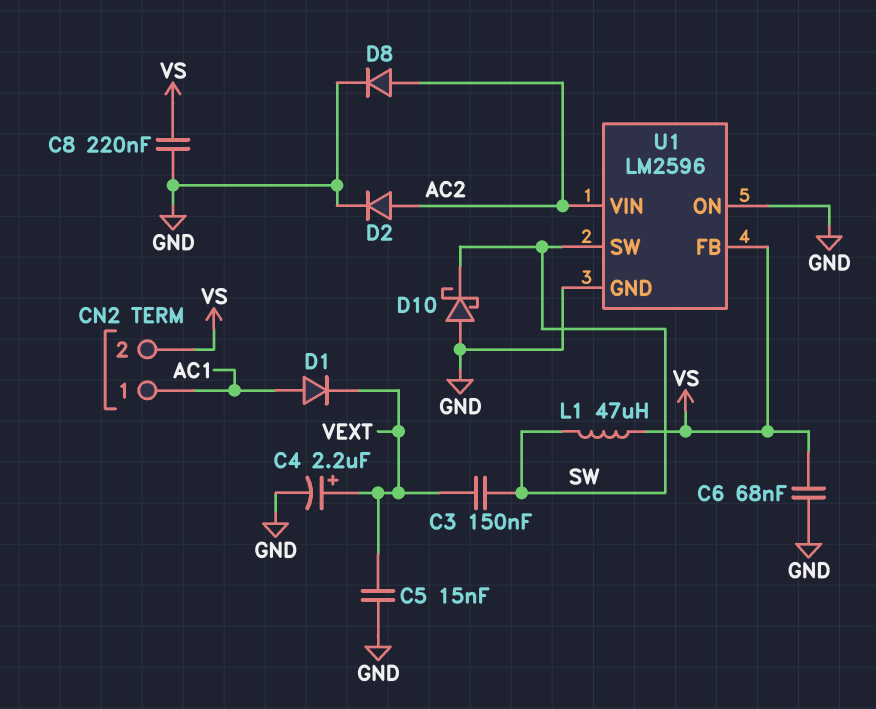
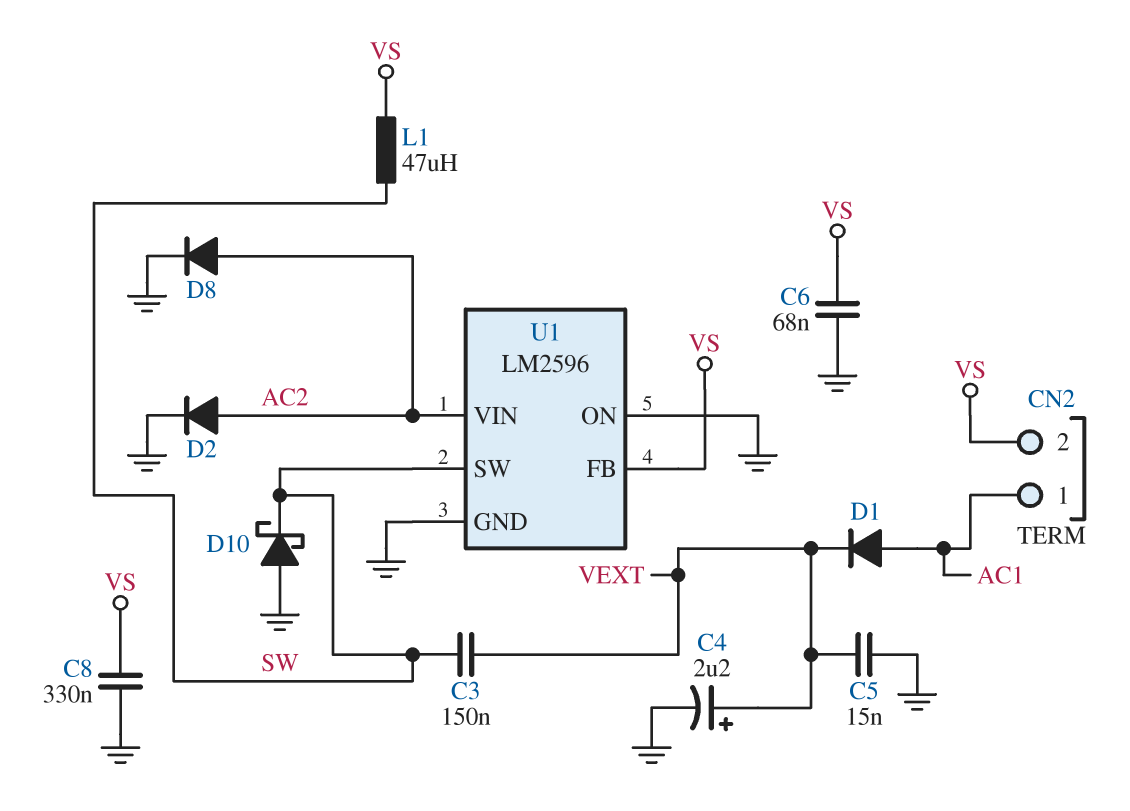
C8: 220nF (GND, VS) -> 330nF (GND, VS)

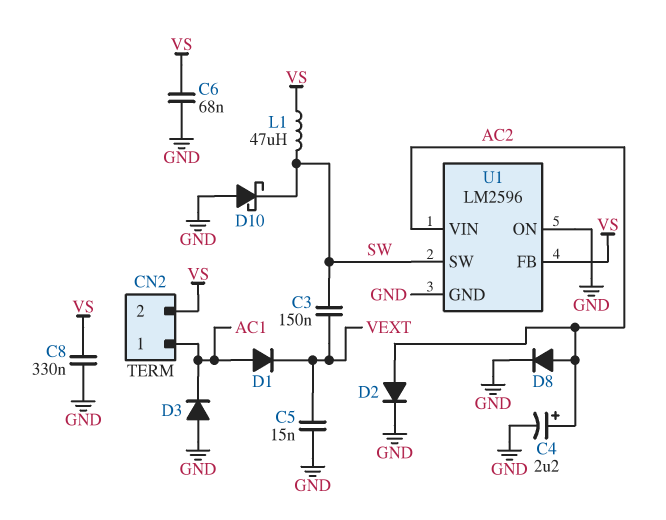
C4: 2.2uF (plus VEXT, minus GND) -> 2.2uF (plus AC2, minus GND)
D3: none -> diode (A GND, K AC1)

